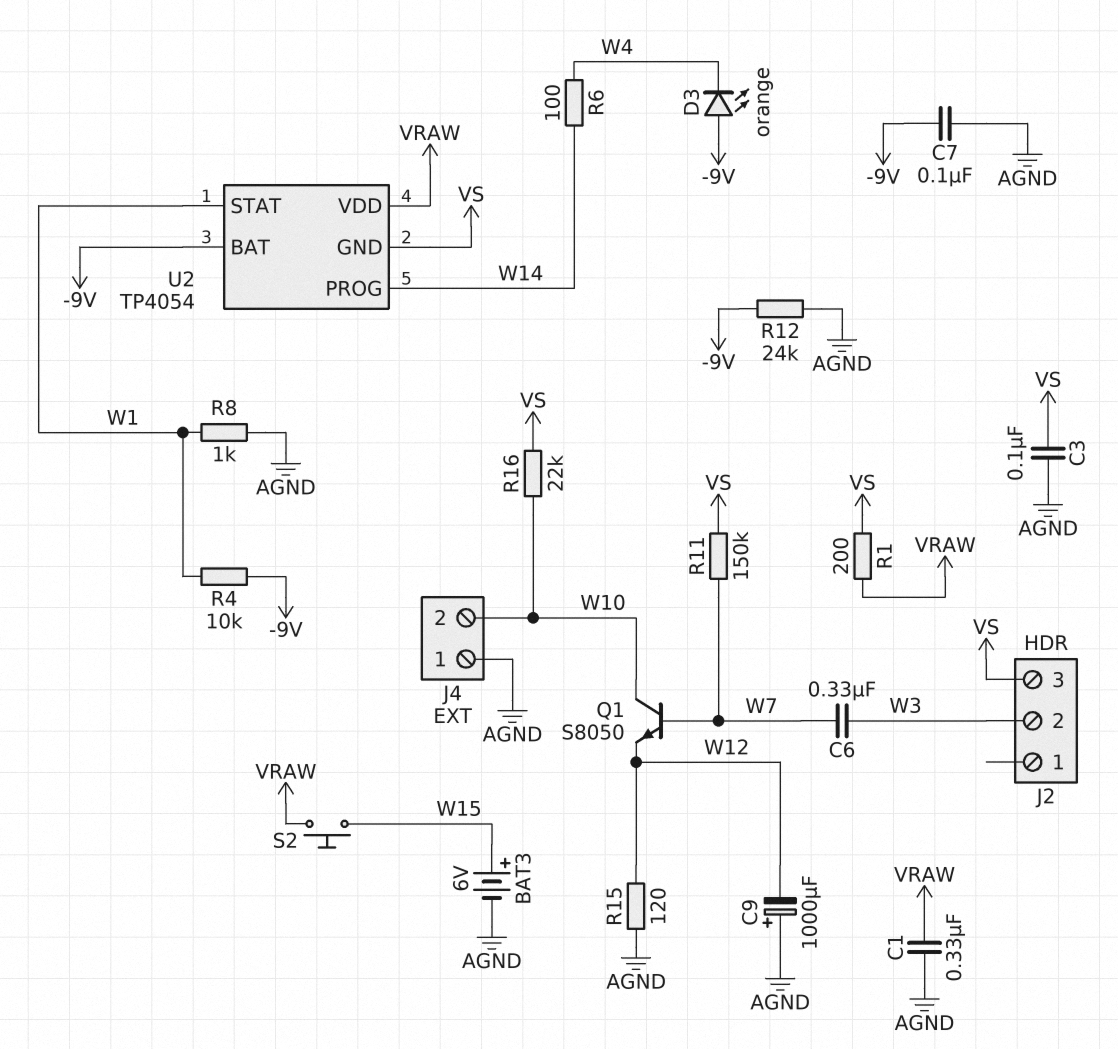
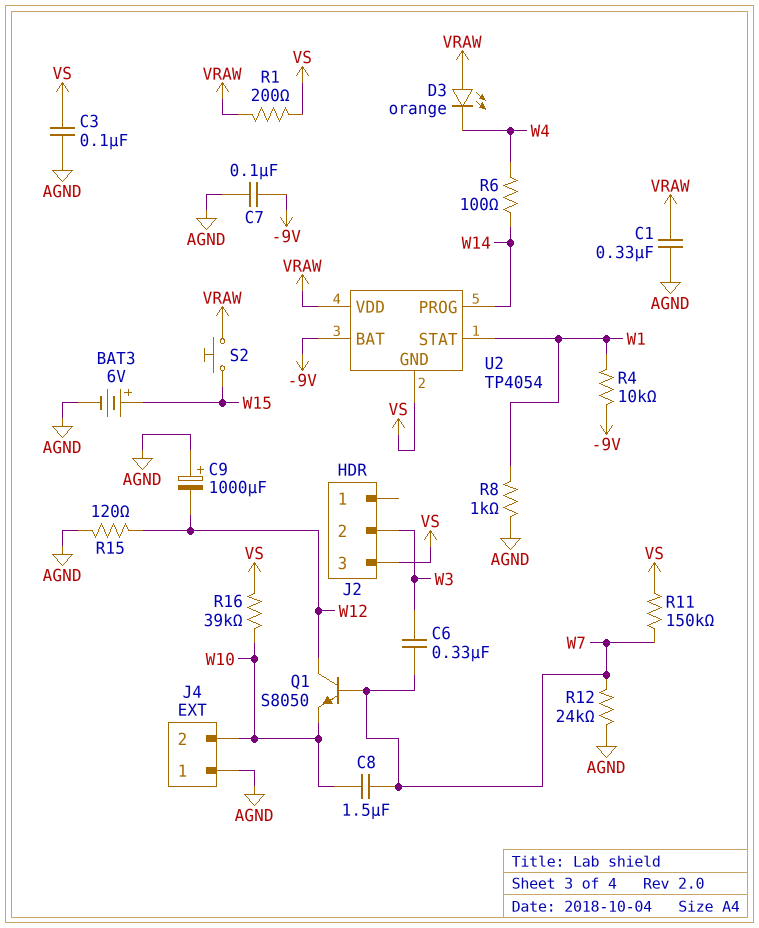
C8: none -> 1.5uF (W7, W10)
D3: LED orange (A -9V, K W4) -> LED orange (A VRAW, K W4)
Q1: NPN S8050 (B W7, C W10, E W12) -> NPN S8050 (B W7, C W12, E W10)
R12: 24k (-9V, AGND) -> 24k (AGND, W7)
R16: 22k (VS, W10) -> 39k (VS, W10)

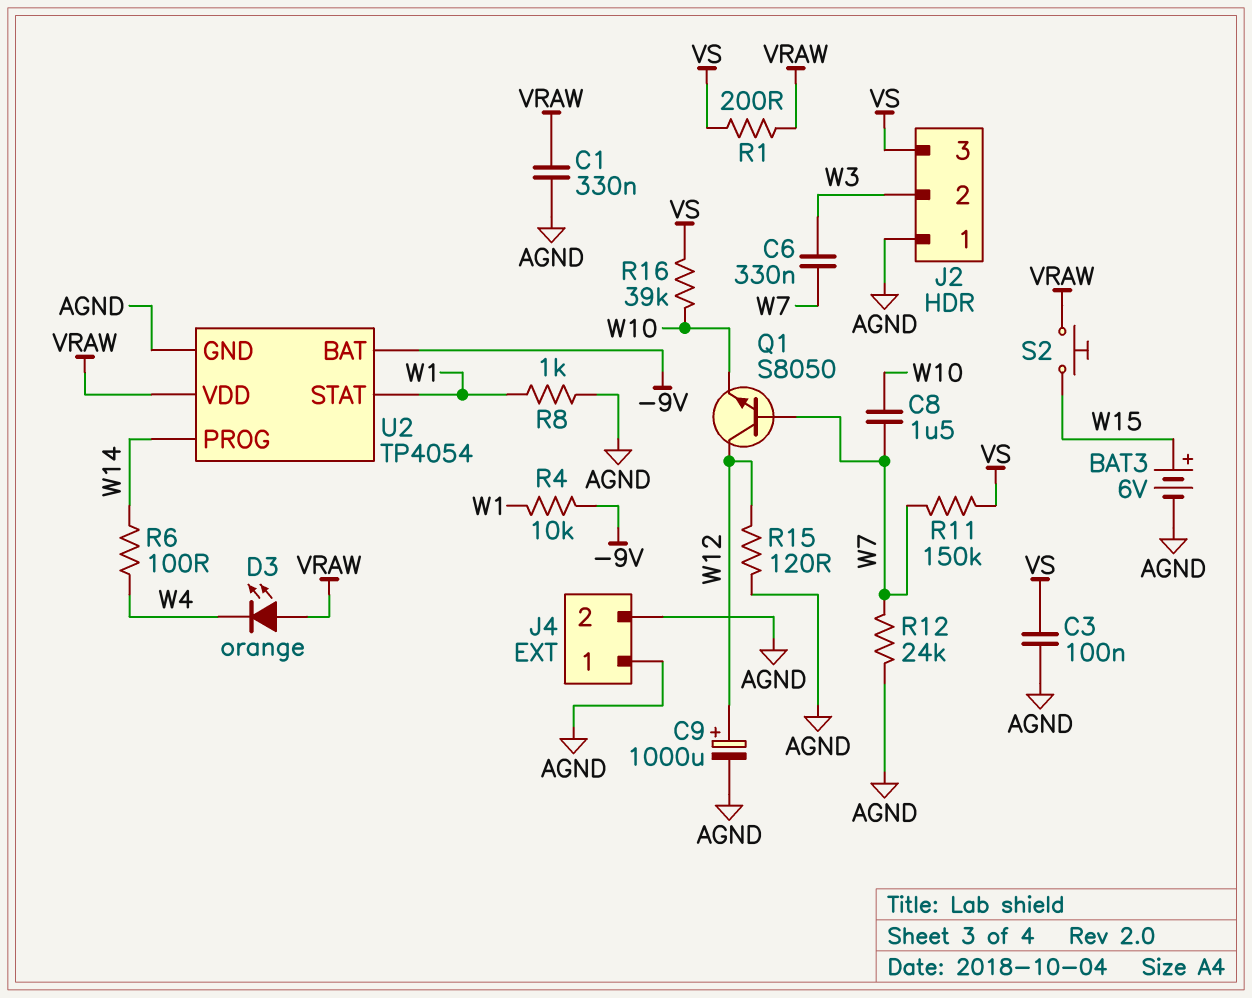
C7: 100nF (-9V, AGND) -> none
C9: 1000uF (plus AGND, minus W12) -> 1000uF (plus W12, minus AGND)
J2 pin 1: none -> AGND
J4 pin 2: W10 -> AGND
U2 pin GND: VS -> AGND

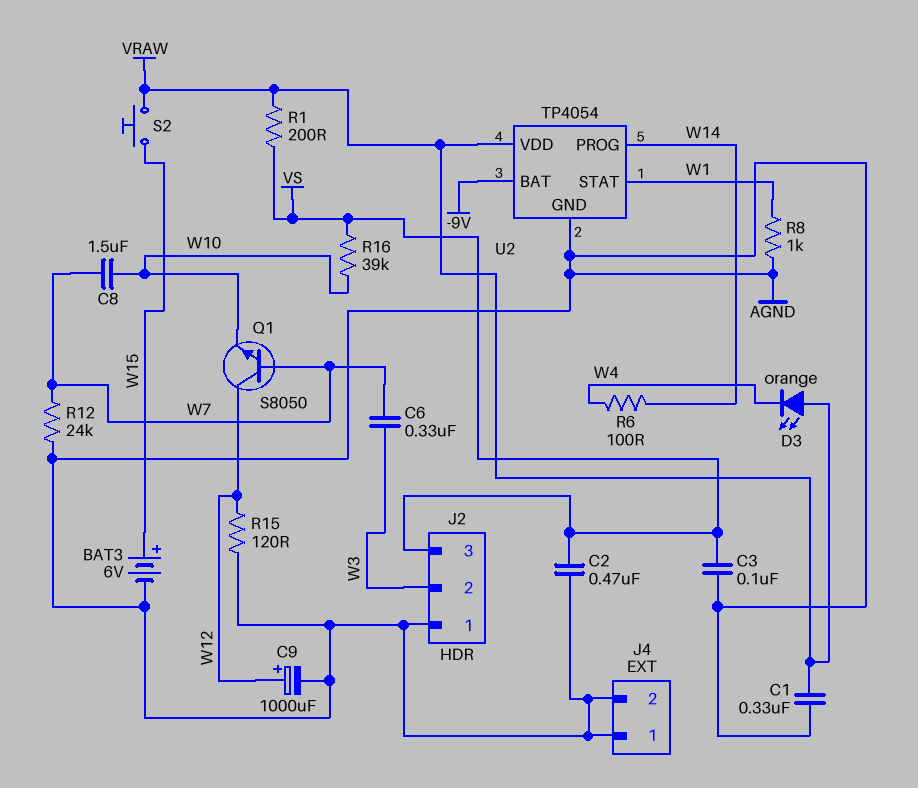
C2: none -> 470nF (AGND, VS)
R4: 10k (-9V, W1) -> none
R11: 150k (VS, W7) -> none

